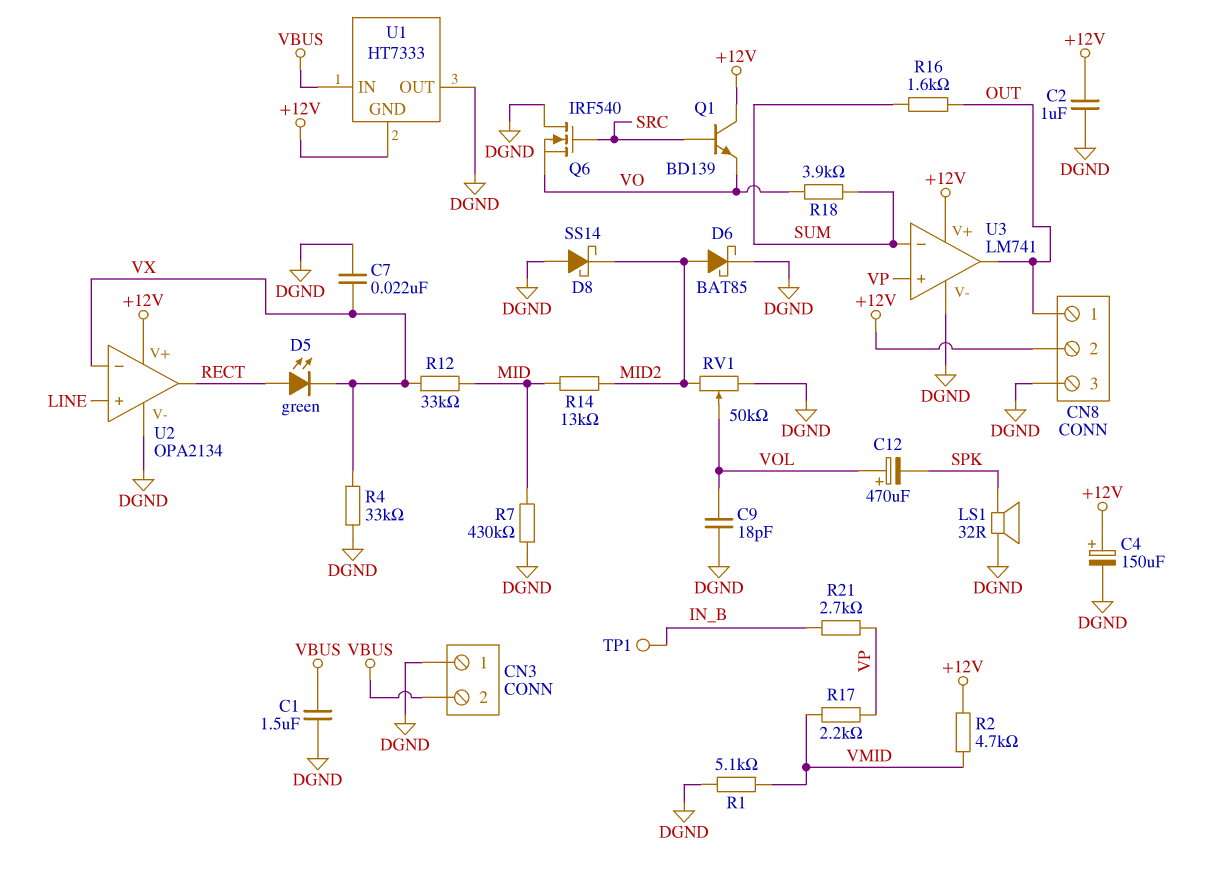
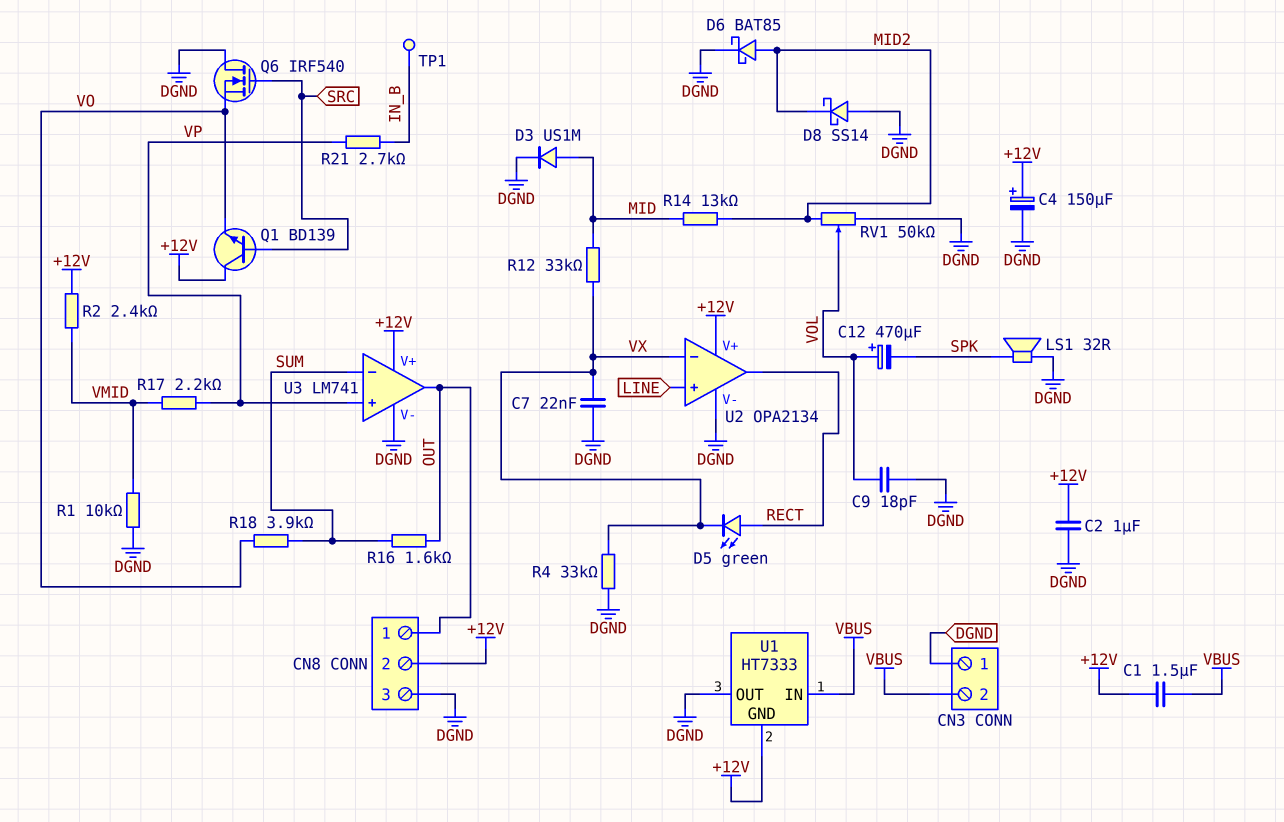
C1: 1.5uF (DGND, VBUS) -> 1.5uF (+12V, VBUS)
D3: none -> diode US1M (A MID, K DGND)
R1: 5.1k (DGND, VMID) -> 10k (DGND, VMID)
R2: 4.7k (+12V, VMID) -> 2.4k (+12V, VMID)
R7: 430k (DGND, MID) -> none

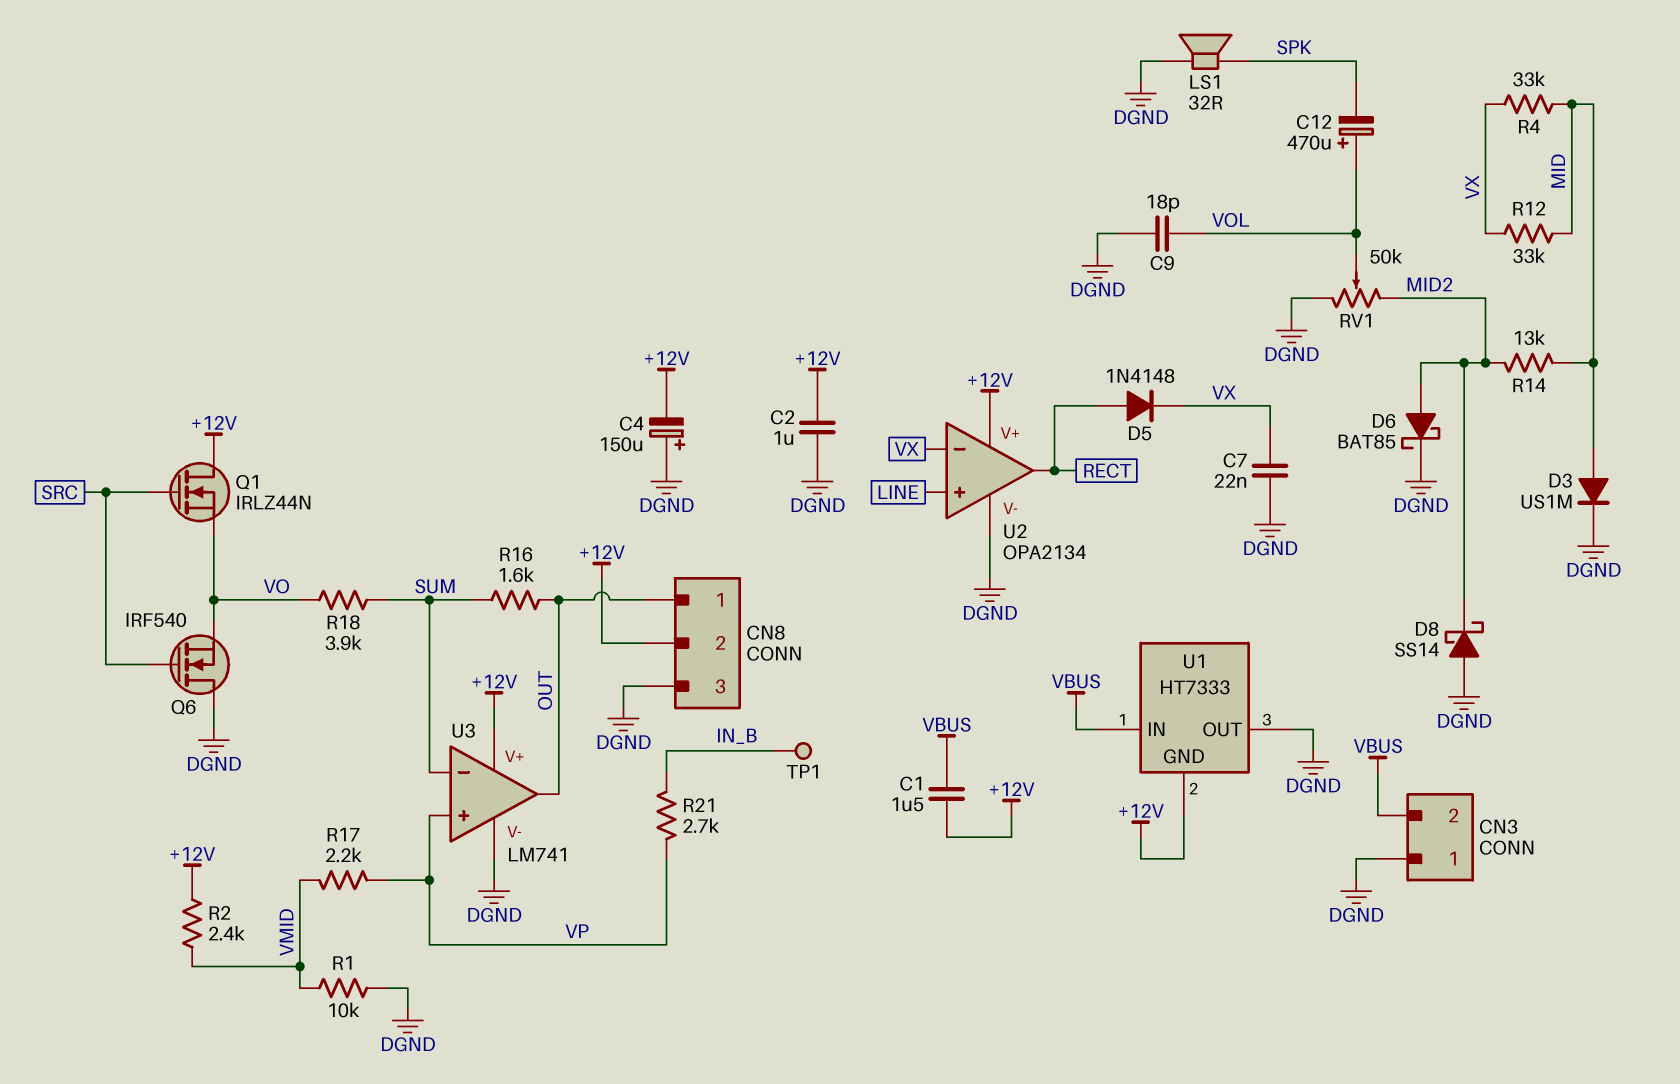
C4: 150uF (plus +12V, minus DGND) -> 150uF (plus DGND, minus +12V)
D5: LED green (A RECT, K VX) -> diode 1N4148 (A RECT, K VX)
Q1: NPN BD139 (B SRC, C +12V, E VO) -> NMOS IRLZ44N (G SRC, D +12V, S VO)
R4: 33k (DGND, VX) -> 33k (MID, VX)

